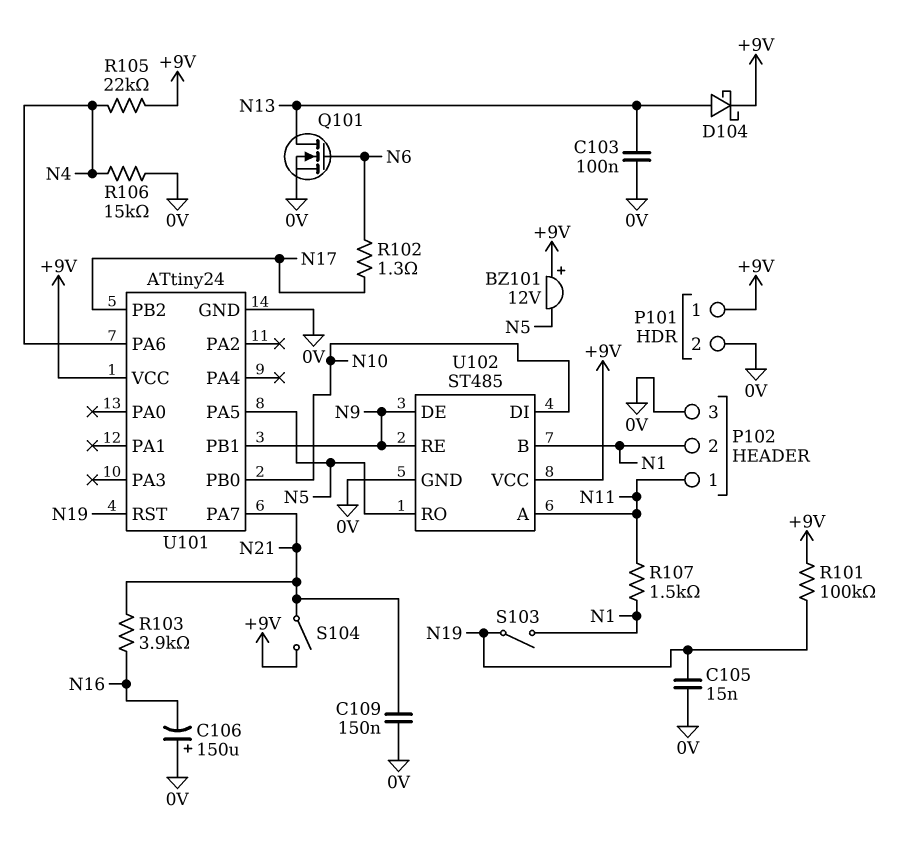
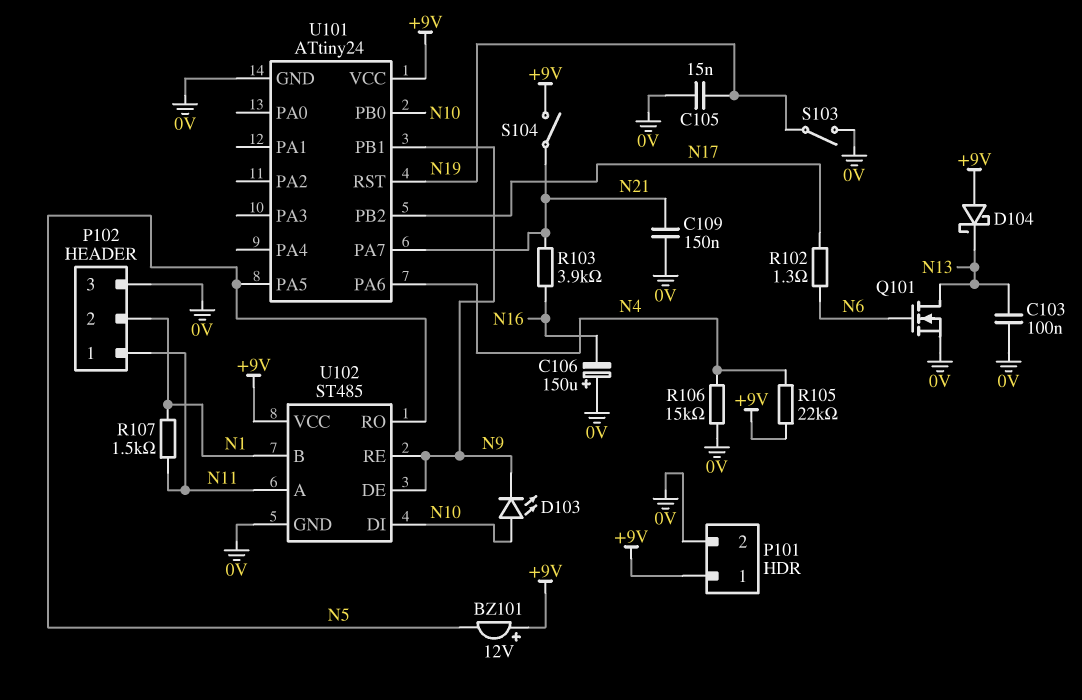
D103: none -> LED (A N10, K N9)
D104: schottky (A N13, K +9V) -> schottky (A +9V, K N13)
R101: 100k (+9V, N19) -> none
S103: switch (N1, N19) -> switch (0V, N19)

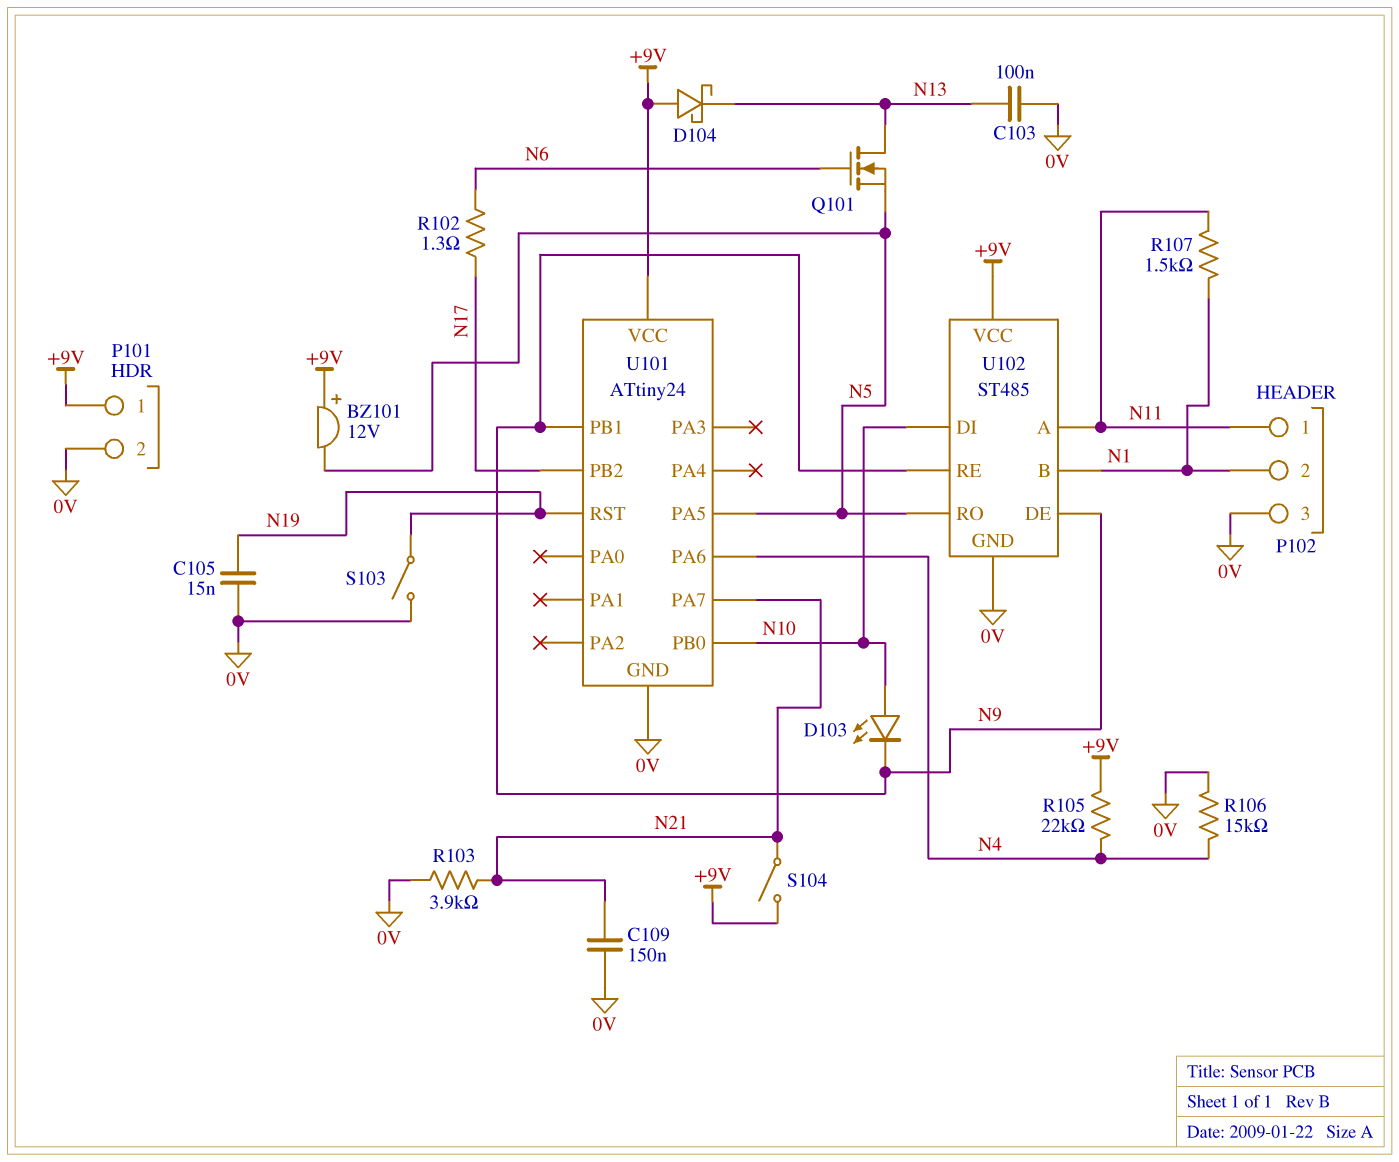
C106: 150uF (plus 0V, minus N16) -> none
Q101: NMOS (G N6, D N13, S 0V) -> NMOS (G N6, D N13, S N5)
R103: 3.9k (N16, N21) -> 3.9k (0V, N21)

